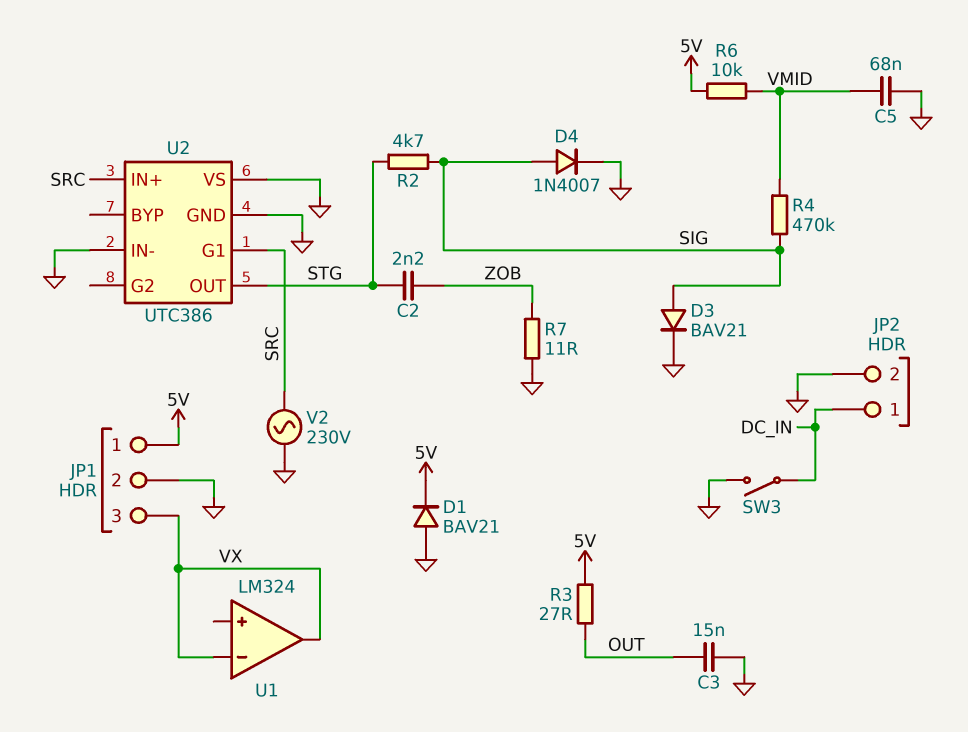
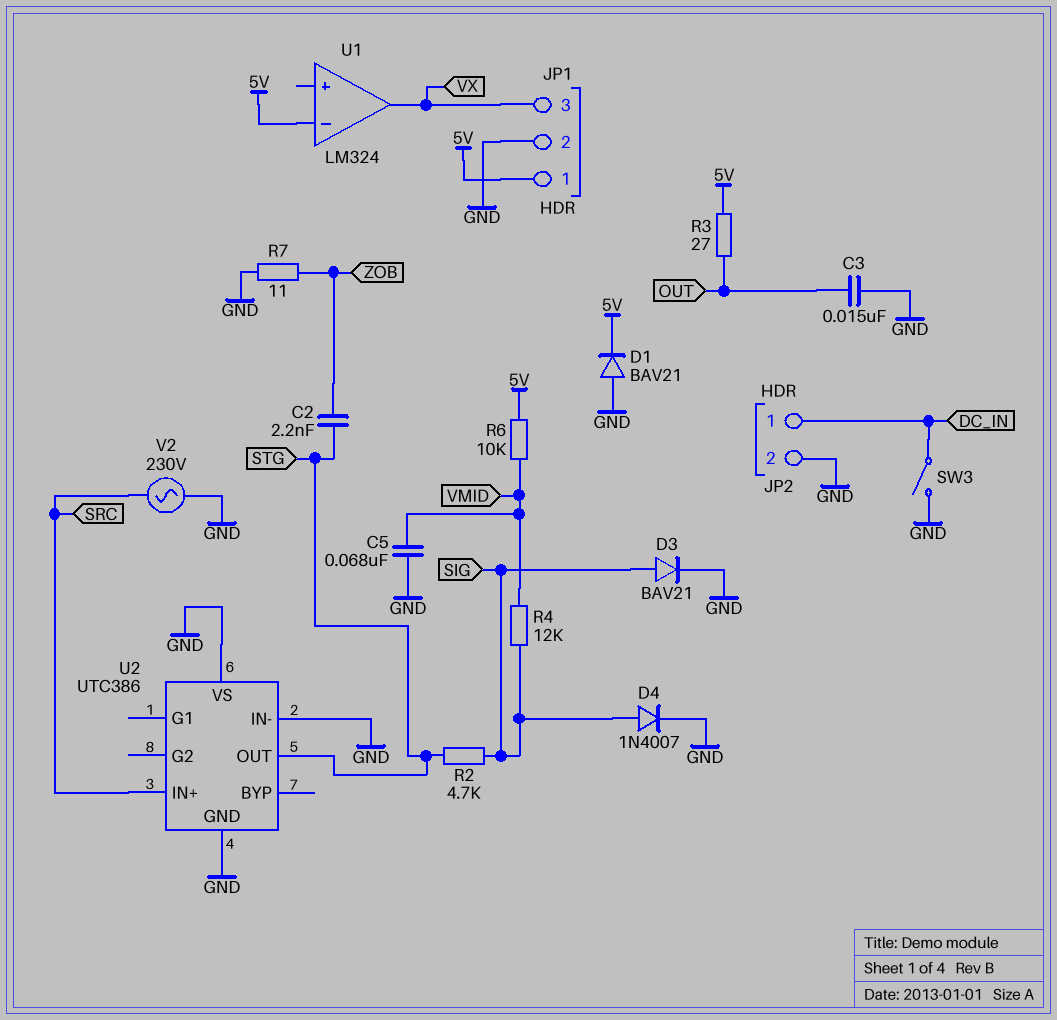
R4: 470k (SIG, VMID) -> 12k (SIG, VMID)
U1 pin in-: VX -> 5V
U2 pin G1: SRC -> none

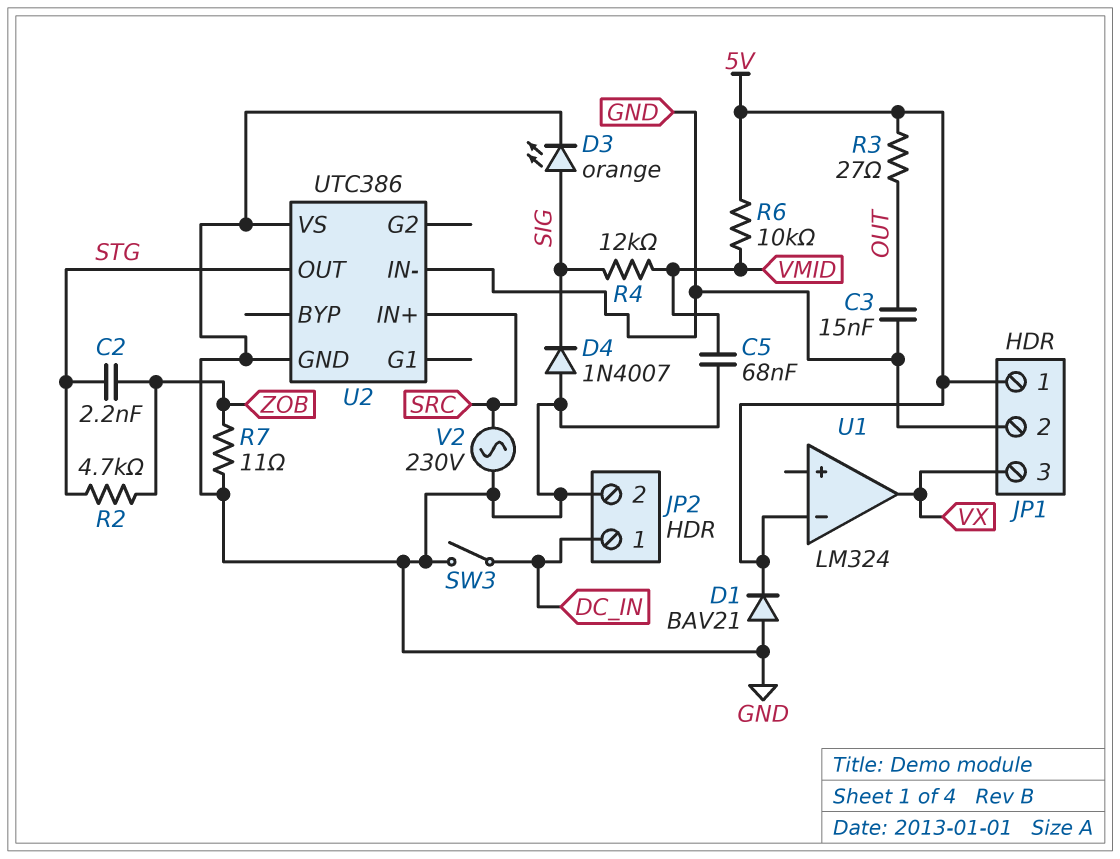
D3: diode BAV21 (A SIG, K GND) -> LED orange (A SIG, K GND)
D4: diode 1N4007 (A SIG, K GND) -> diode 1N4007 (A GND, K SIG)
R2: 4.7k (SIG, STG) -> 4.7k (STG, ZOB)

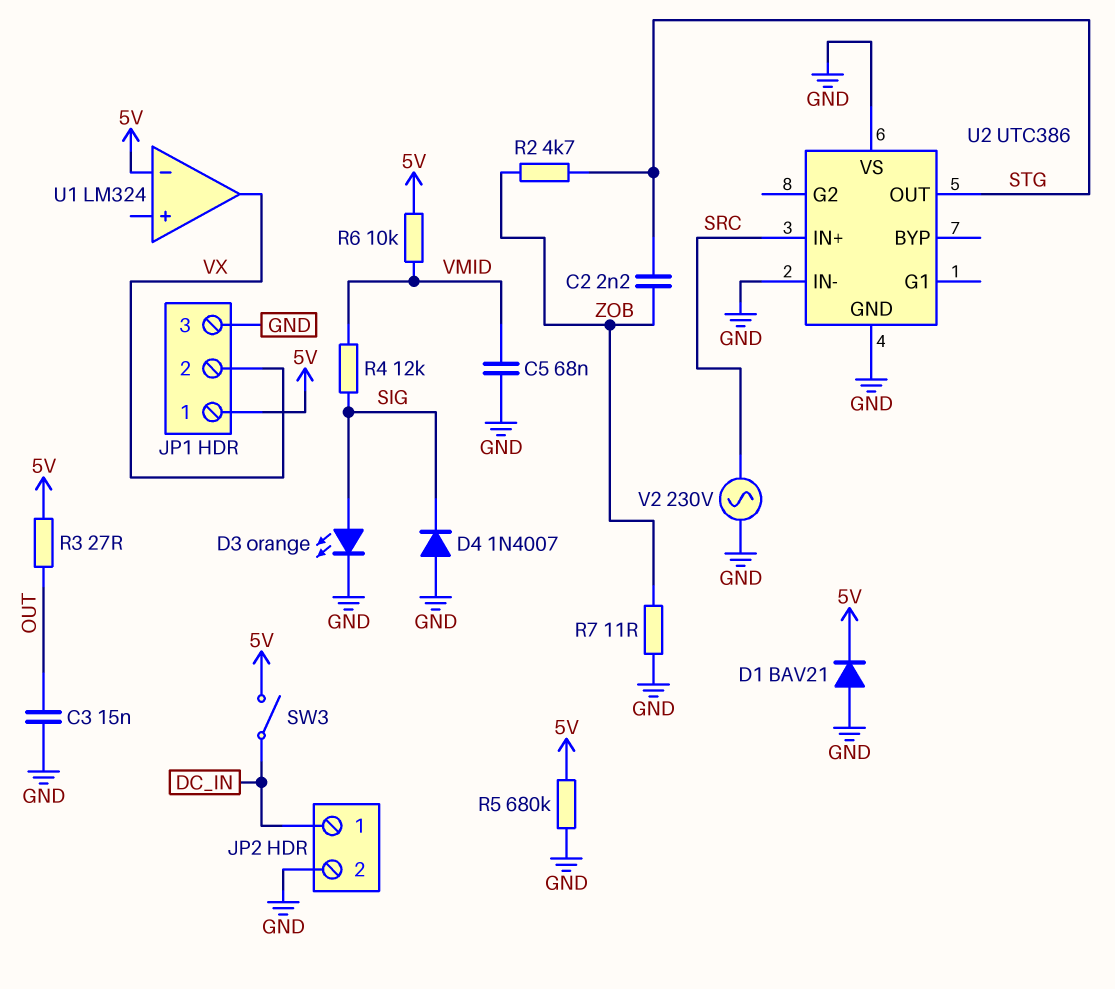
JP1 pin 2: GND -> VX
JP1 pin 3: VX -> GND
R5: none -> 680k (5V, GND)
SW3: switch (DC_IN, GND) -> switch (5V, DC_IN)

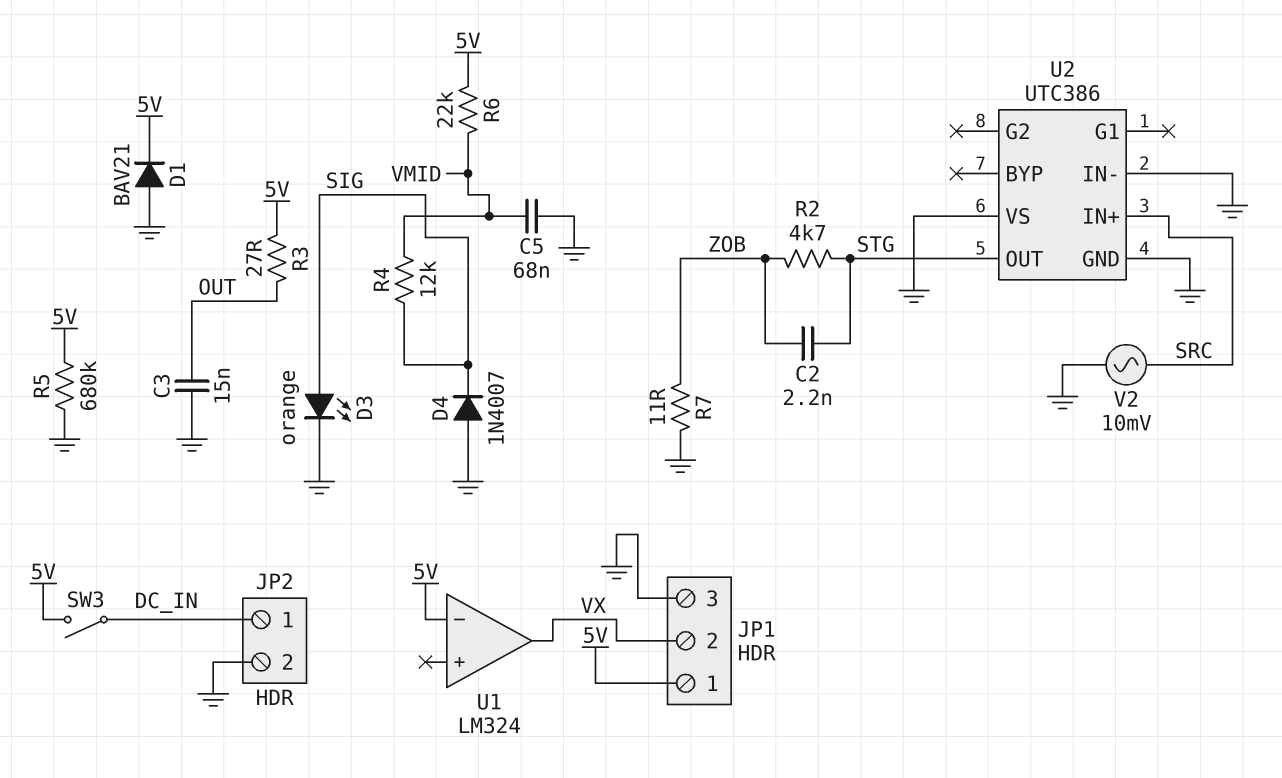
R6: 10k (5V, VMID) -> 22k (5V, VMID)
V2: AC 230V (GND, SRC) -> AC 10mV (GND, SRC)

